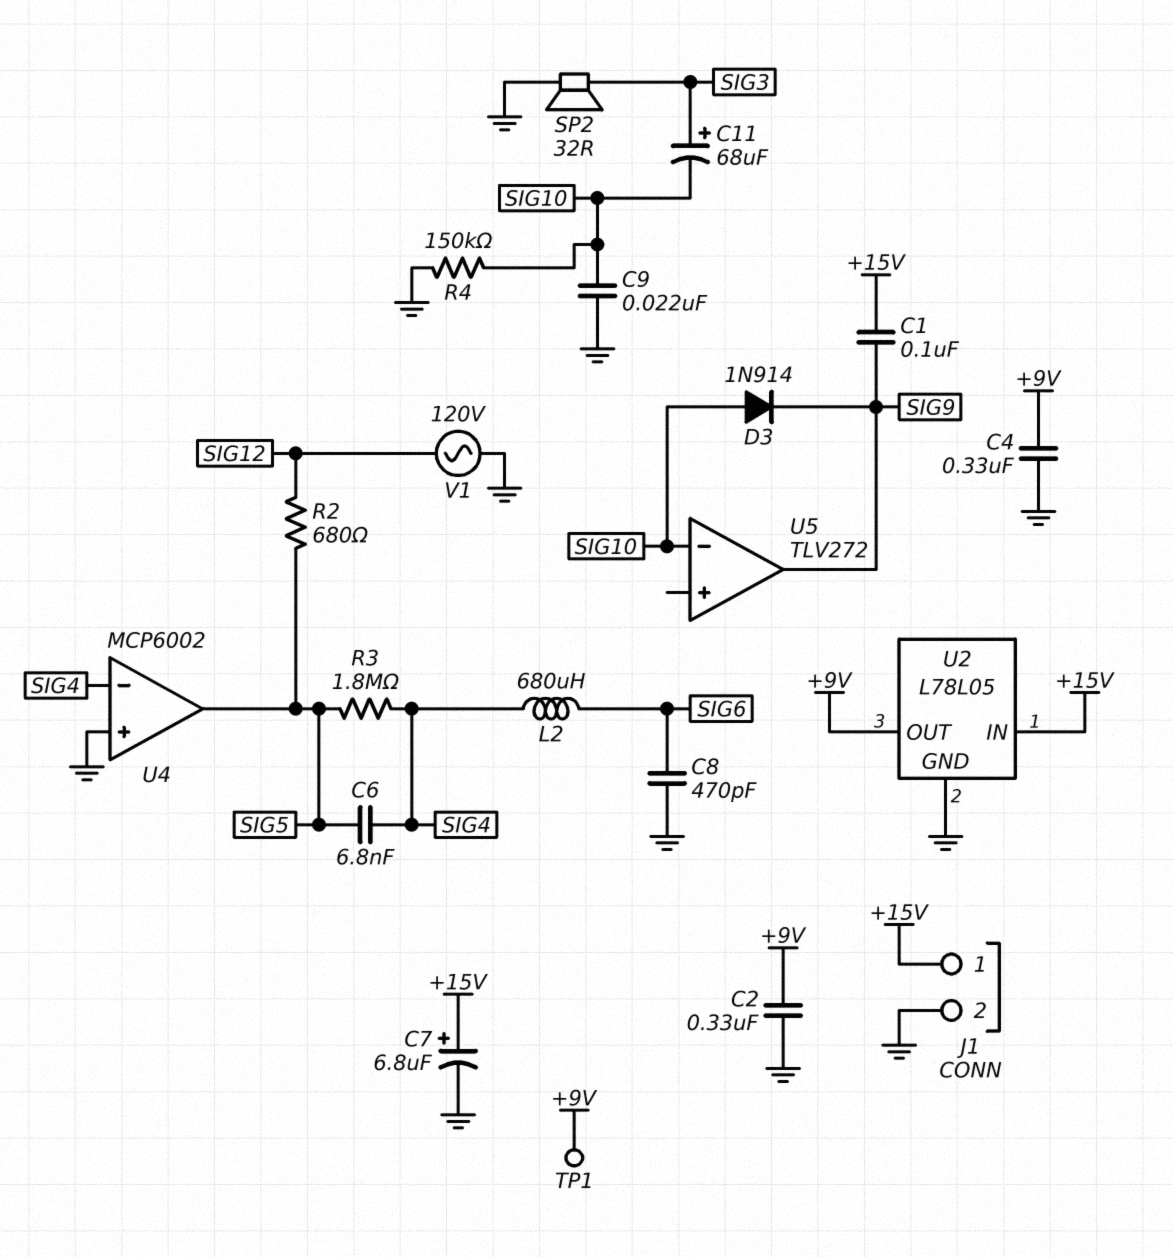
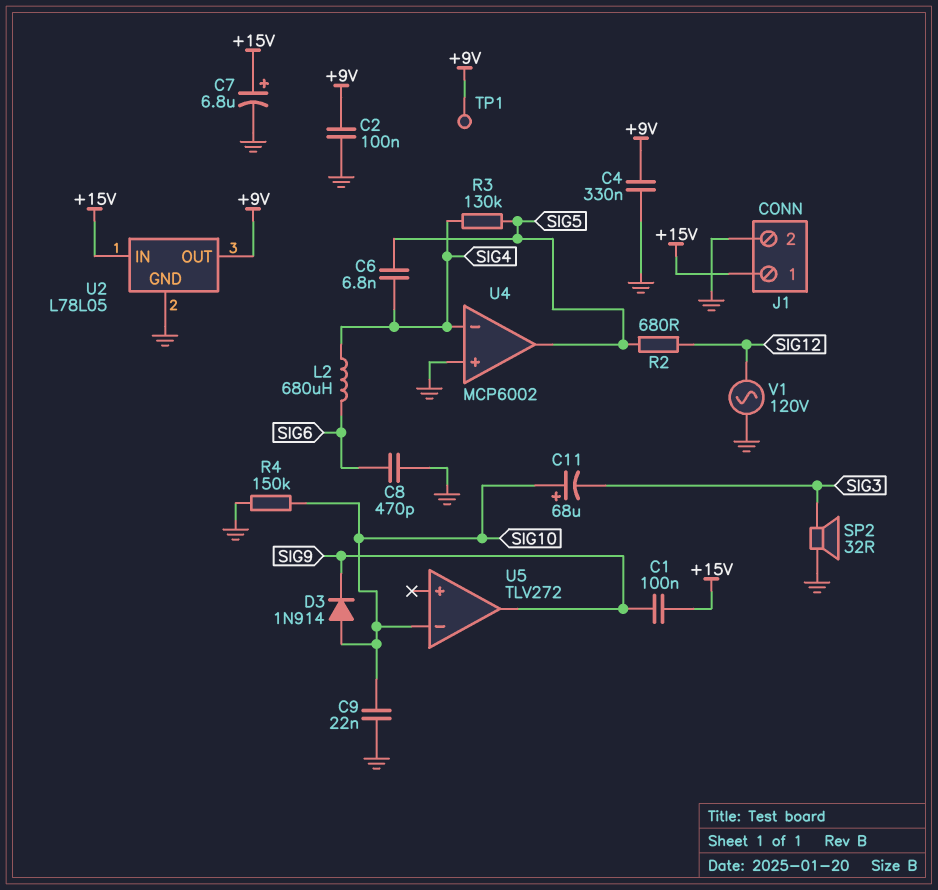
C2: 330nF (+9V, GND) -> 100nF (+9V, GND)
C11: 68uF (plus SIG3, minus SIG10) -> 68uF (plus SIG10, minus SIG3)
R3: 1.8M (SIG4, SIG5) -> 130k (SIG4, SIG5)

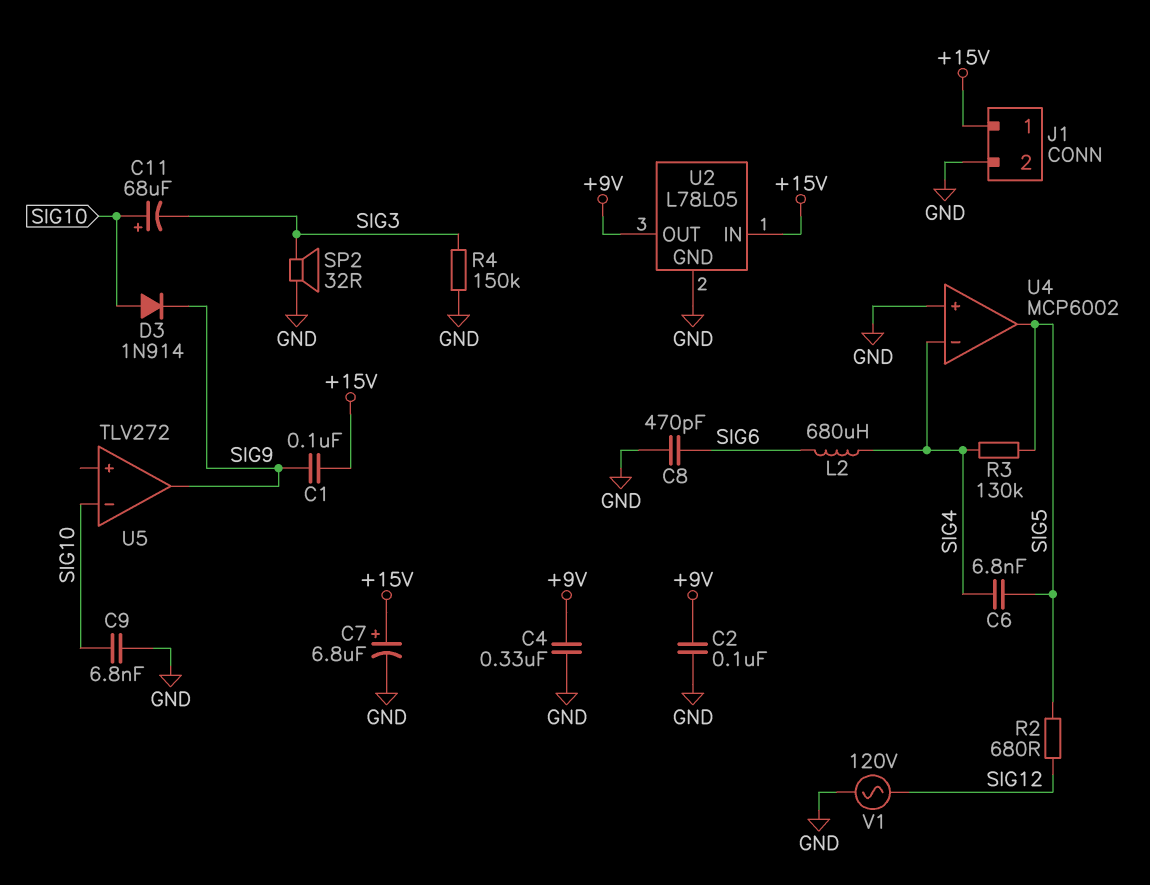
C9: 22nF (GND, SIG10) -> 6.8nF (GND, SIG10)
R4: 150k (GND, SIG10) -> 150k (GND, SIG3)
TP1: test point (+9V) -> none

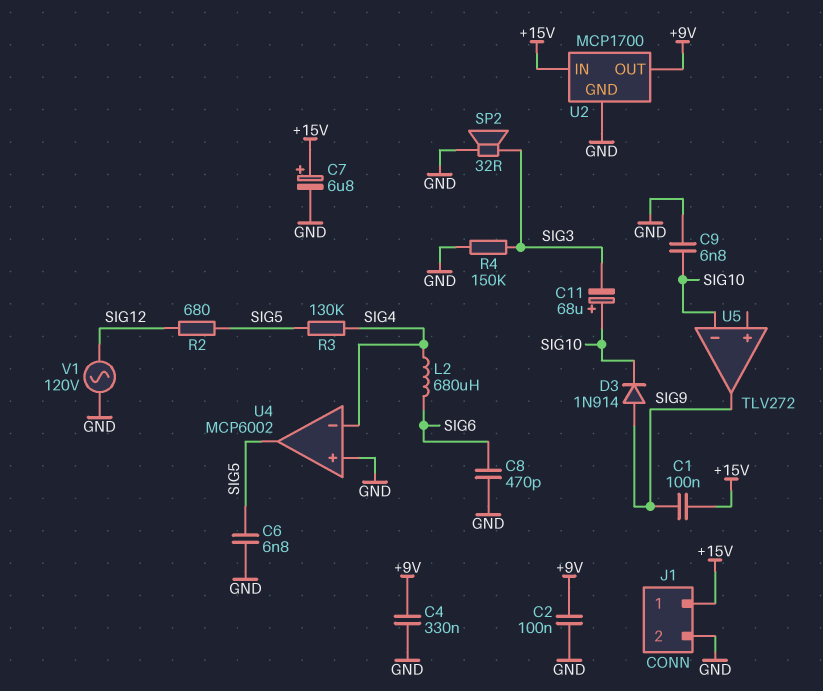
C6: 6.8nF (SIG4, SIG5) -> 6.8nF (GND, SIG5)
D3: diode 1N914 (A SIG10, K SIG9) -> diode 1N914 (A SIG9, K SIG10)
U2: L78L05 -> MCP1700

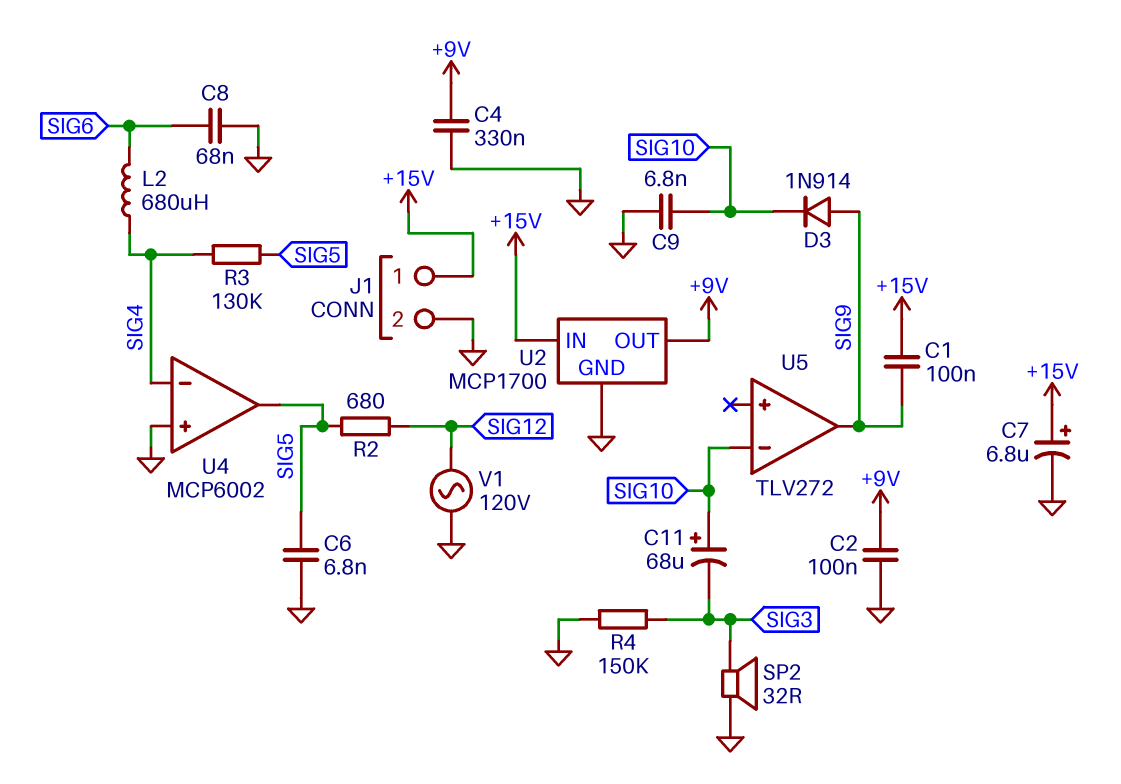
C8: 470pF (GND, SIG6) -> 68nF (GND, SIG6)

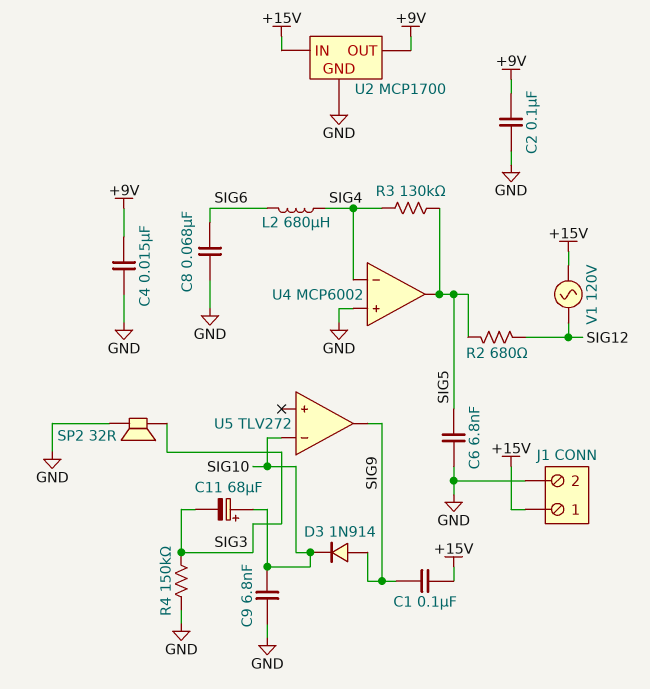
C4: 330nF (+9V, GND) -> 15nF (+9V, GND)
C7: 6.8uF (plus +15V, minus GND) -> none
V1: AC 120V (GND, SIG12) -> AC 120V (+15V, SIG12)

